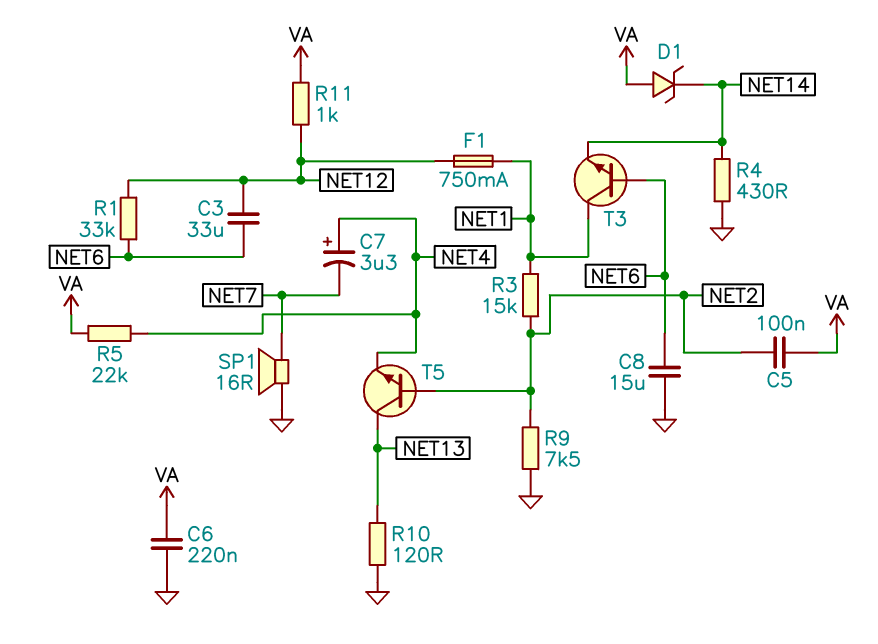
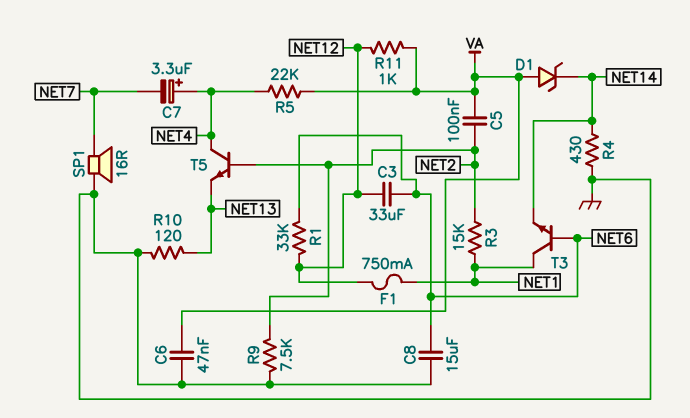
C6: 220nF (GND, VA) -> 47nF (GND, VA)
T5: NPN (B NET2, C NET13, E NET4) -> NPN (B NET2, C NET4, E NET13)

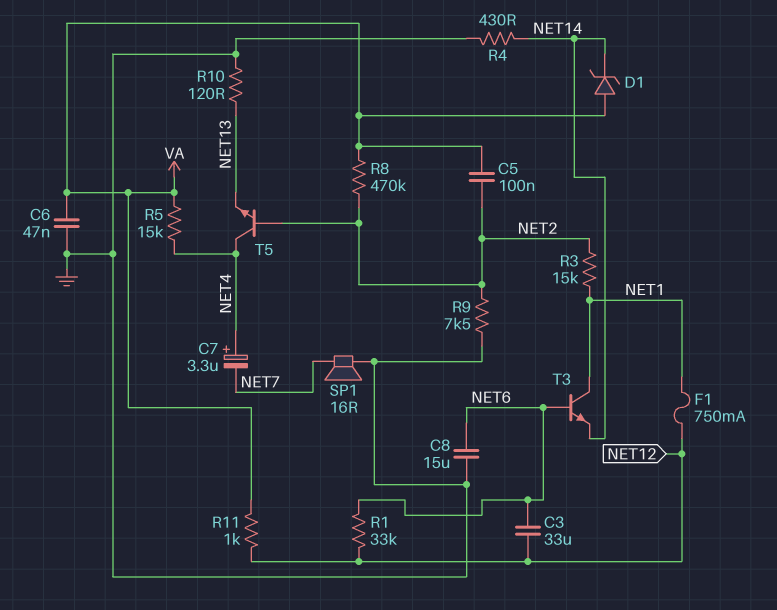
R5: 22k (NET4, VA) -> 15k (NET4, VA)
R8: none -> 470k (NET2, VA)

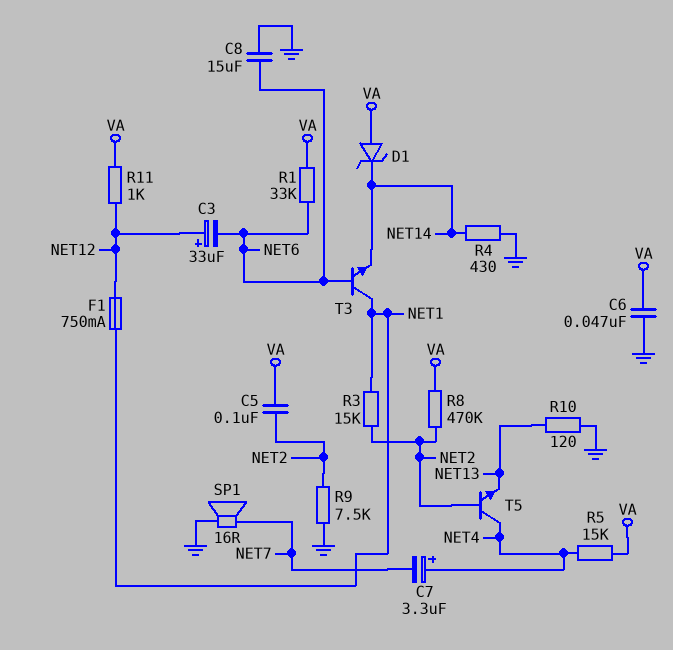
C3: 33uF (NET6, NET12) -> 33uF (plus NET12, minus NET6)
R1: 33k (NET6, NET12) -> 33k (NET6, VA)

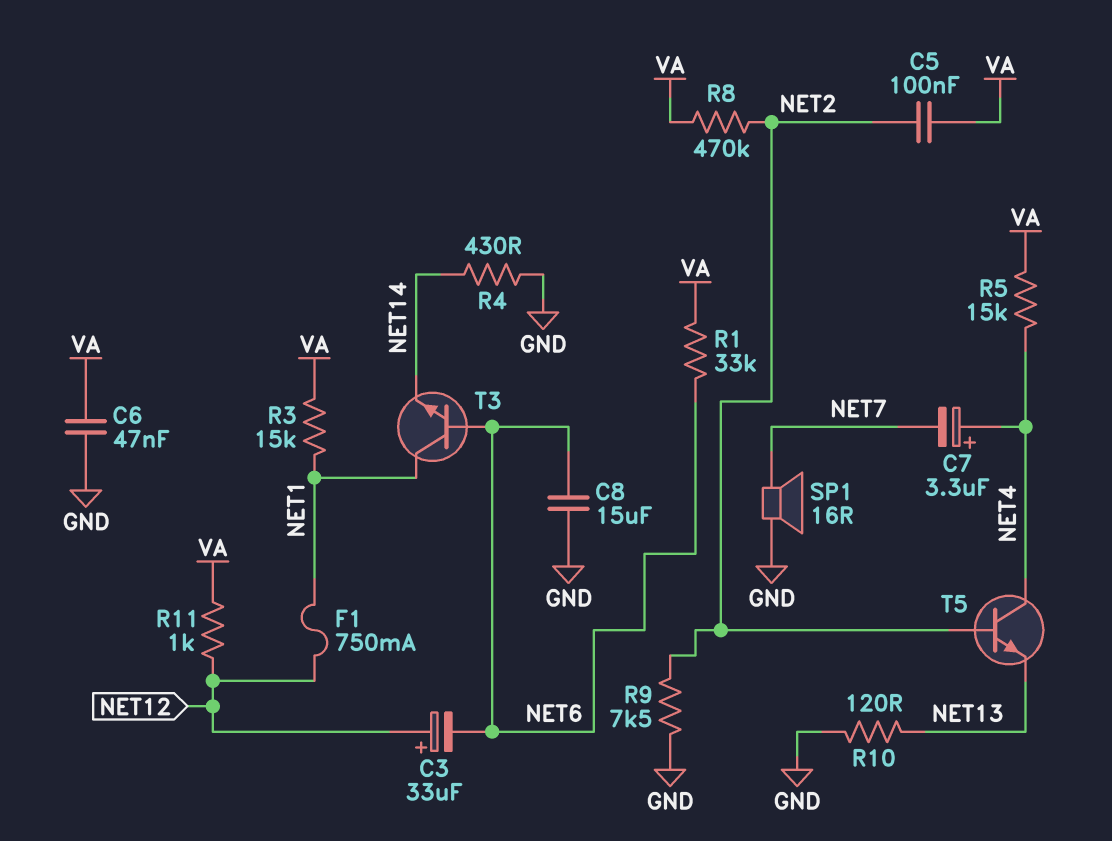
D1: zener (A VA, K NET14) -> none
R3: 15k (NET1, NET2) -> 15k (NET1, VA)

